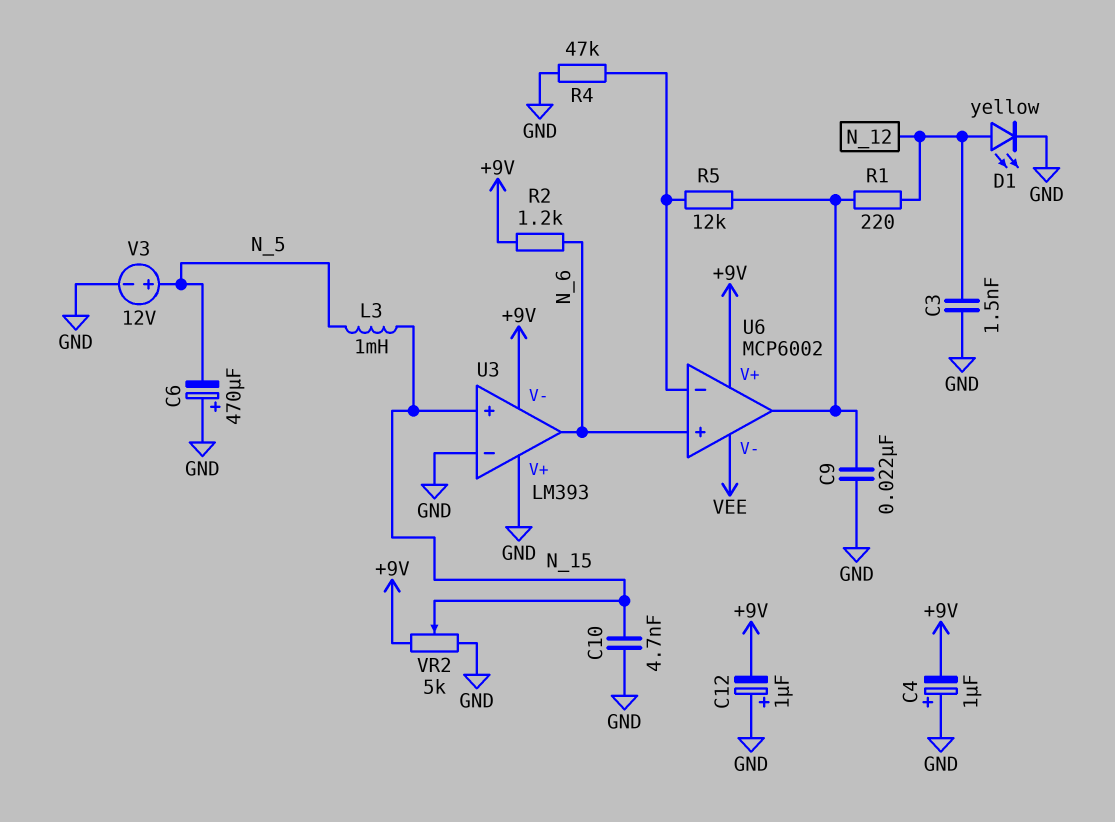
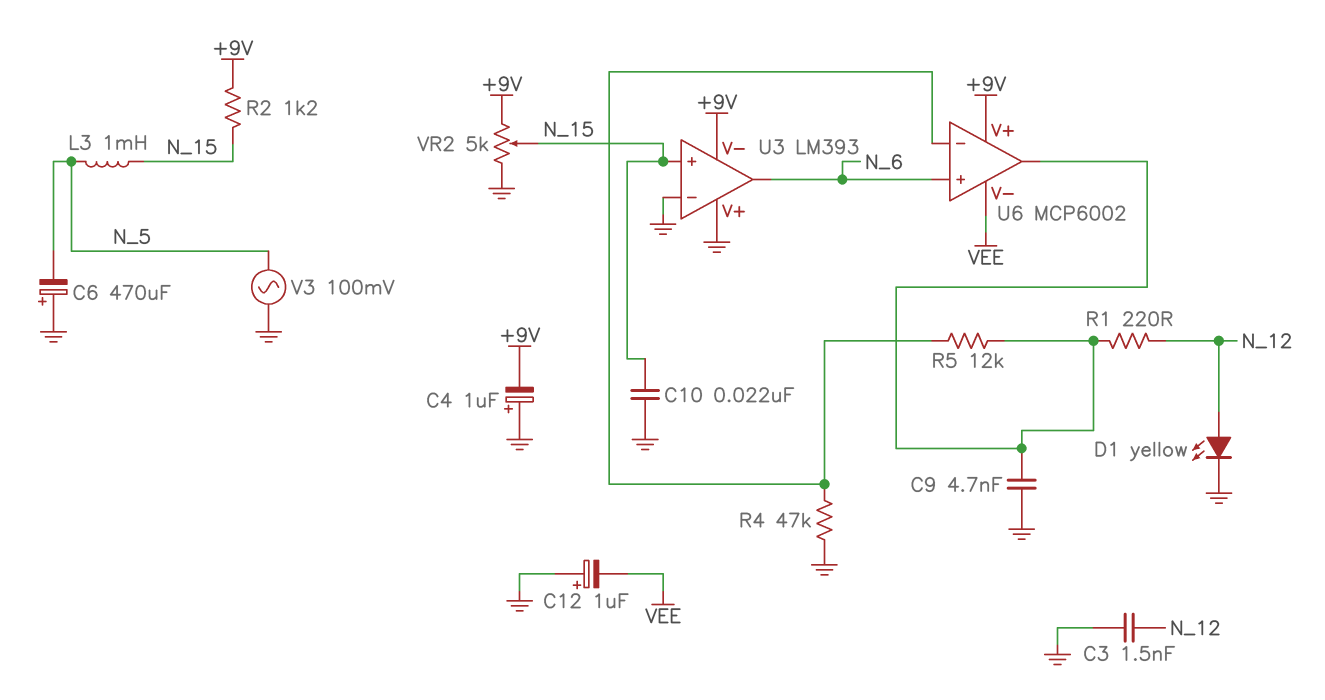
C9: 22nF (GND, U6/out) -> 4.7nF (GND, U6/out)
C10: 4.7nF (GND, N_15) -> 22nF (GND, N_15)
C12: 1uF (plus GND, minus +9V) -> 1uF (plus GND, minus VEE)
R2: 1.2k (+9V, N_6) -> 1.2k (+9V, N_15)
V3: 12V (plus N_5, minus GND) -> AC 100mV (GND, N_5)

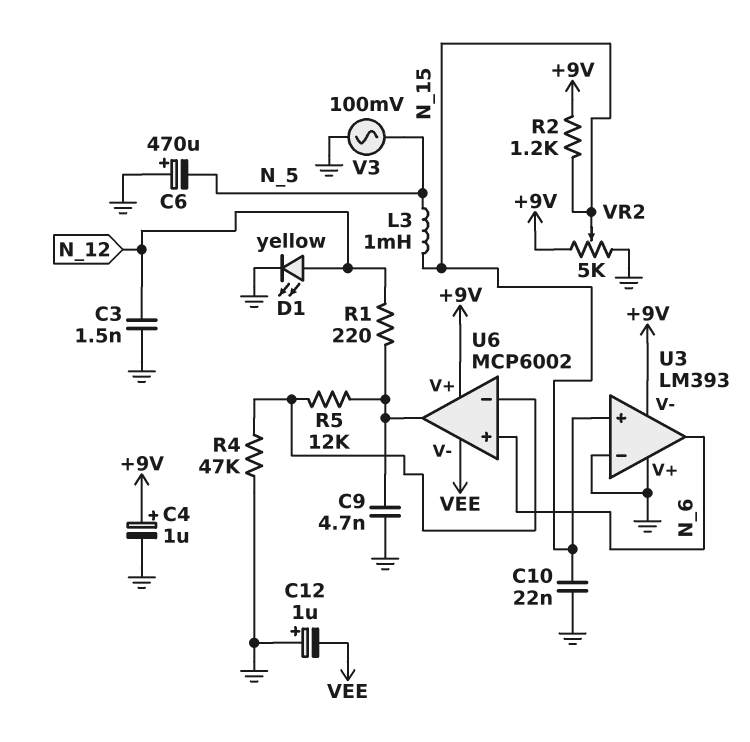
C4: 1uF (plus GND, minus +9V) -> 1uF (plus +9V, minus GND)

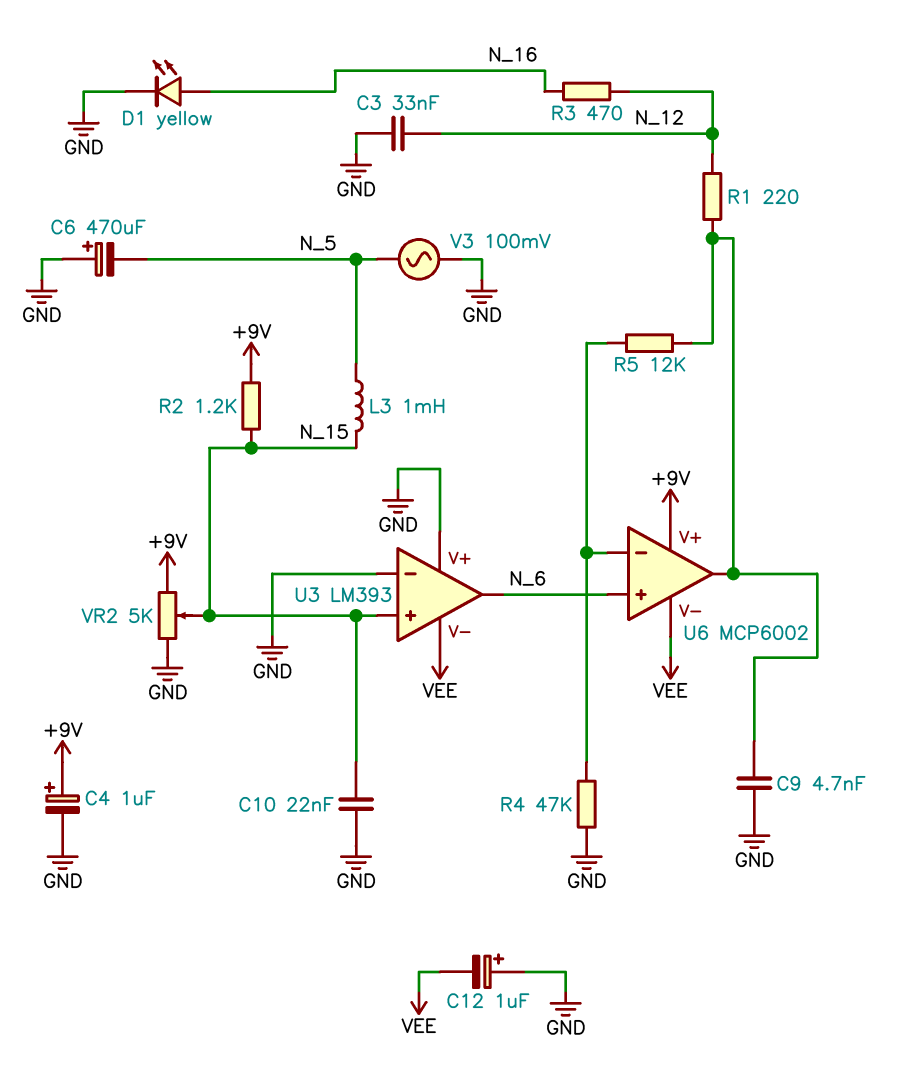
C3: 1.5nF (GND, N_12) -> 33nF (GND, N_12)
D1: LED yellow (A N_12, K GND) -> LED yellow (A N_16, K GND)
R3: none -> 470 (N_12, N_16)
U3 pin V-: +9V -> VEE

